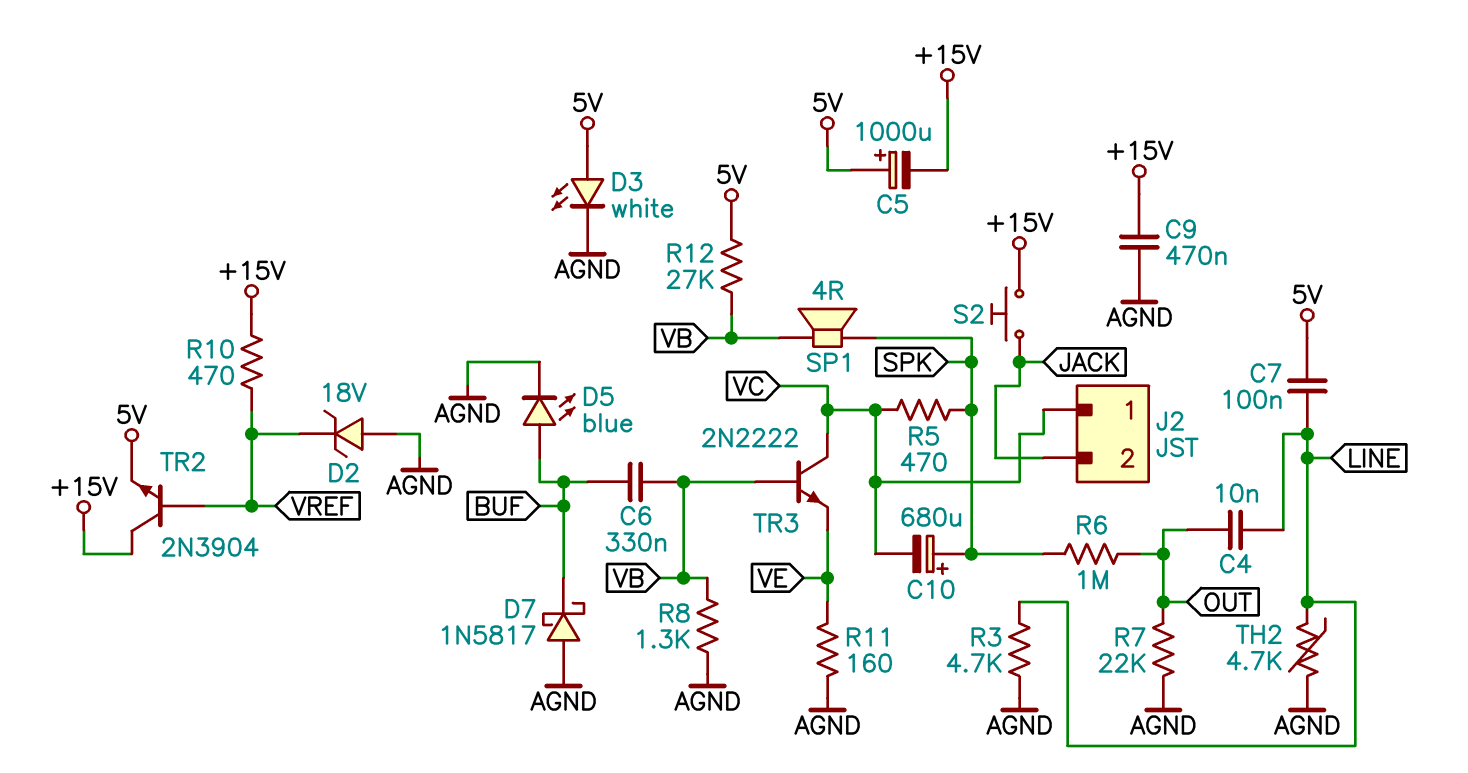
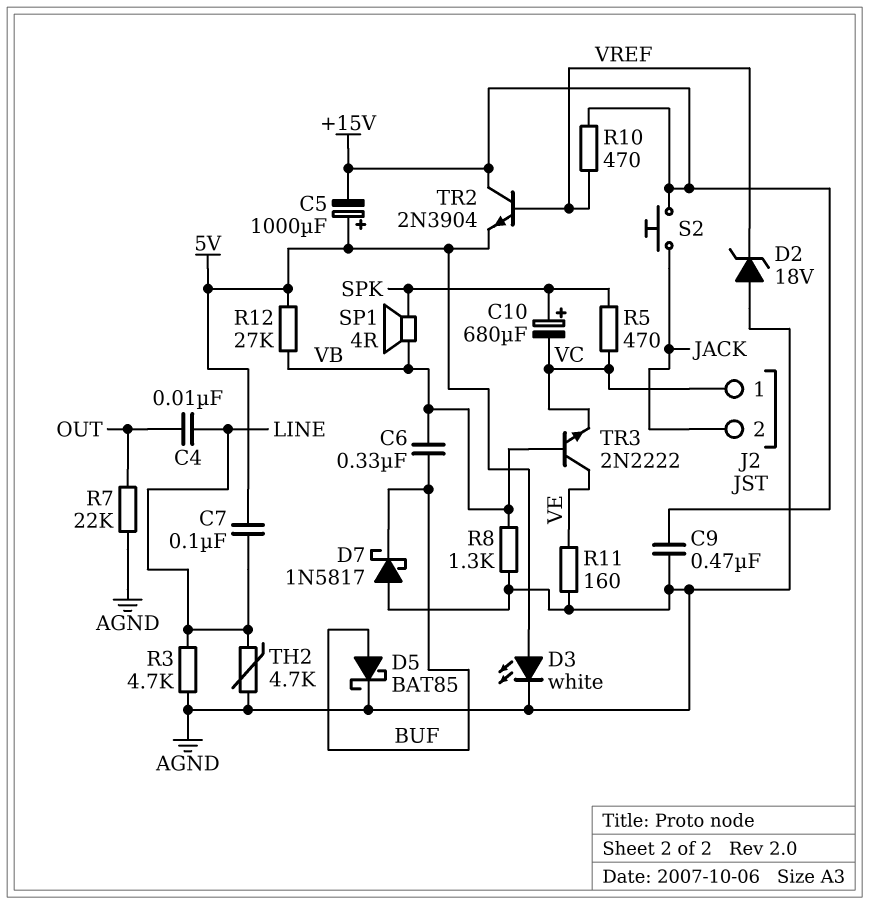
D5: LED blue (A BUF, K AGND) -> schottky BAT85 (A BUF, K AGND)
R6: 1M (OUT, SPK) -> none
TR3: NPN 2N2222 (B VB, C VC, E VE) -> NPN 2N2222 (B VB, C VE, E VC)

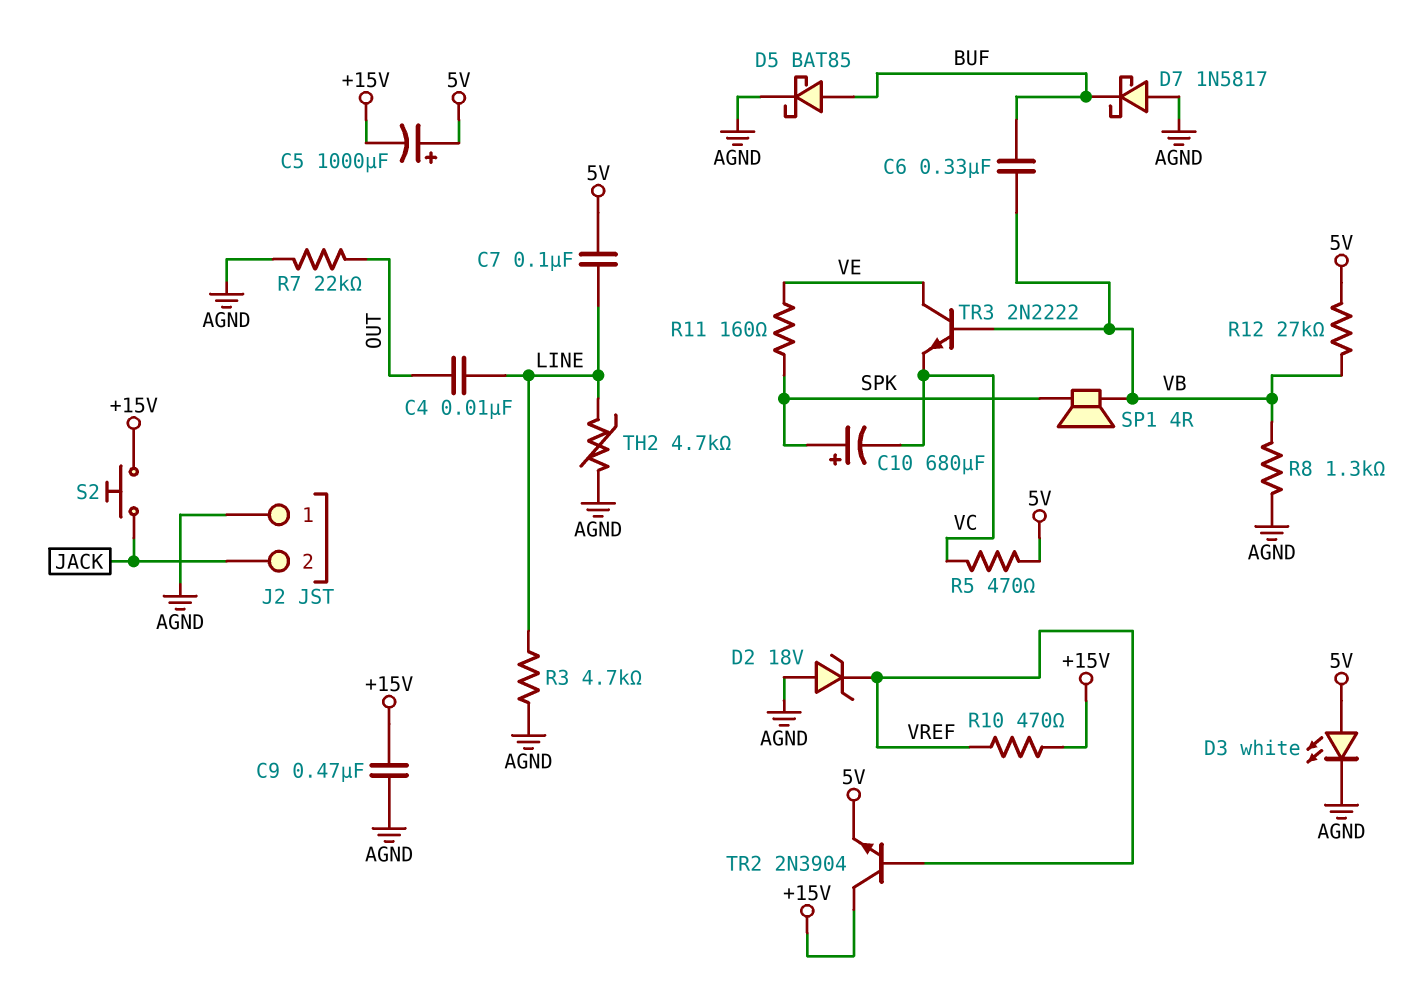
J2 pin 1: VC -> AGND
R5: 470 (SPK, VC) -> 470 (5V, VC)
R11: 160 (AGND, VE) -> 160 (SPK, VE)

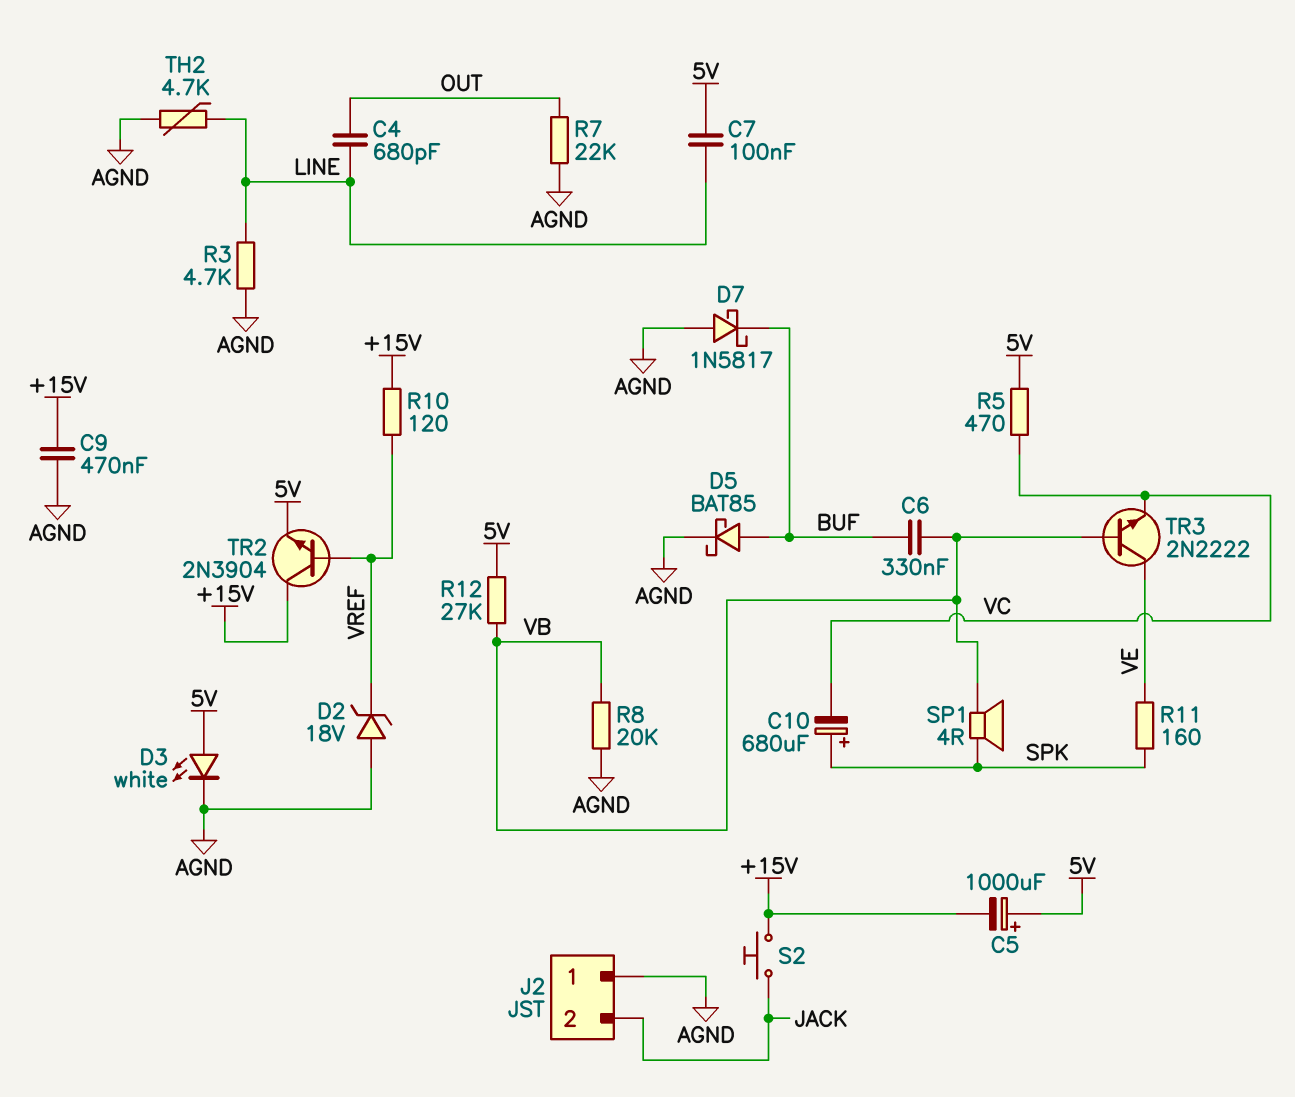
C4: 10nF (LINE, OUT) -> 680pF (LINE, OUT)
R8: 1.3k (AGND, VB) -> 20k (AGND, VB)
R10: 470 (+15V, VREF) -> 120 (+15V, VREF)

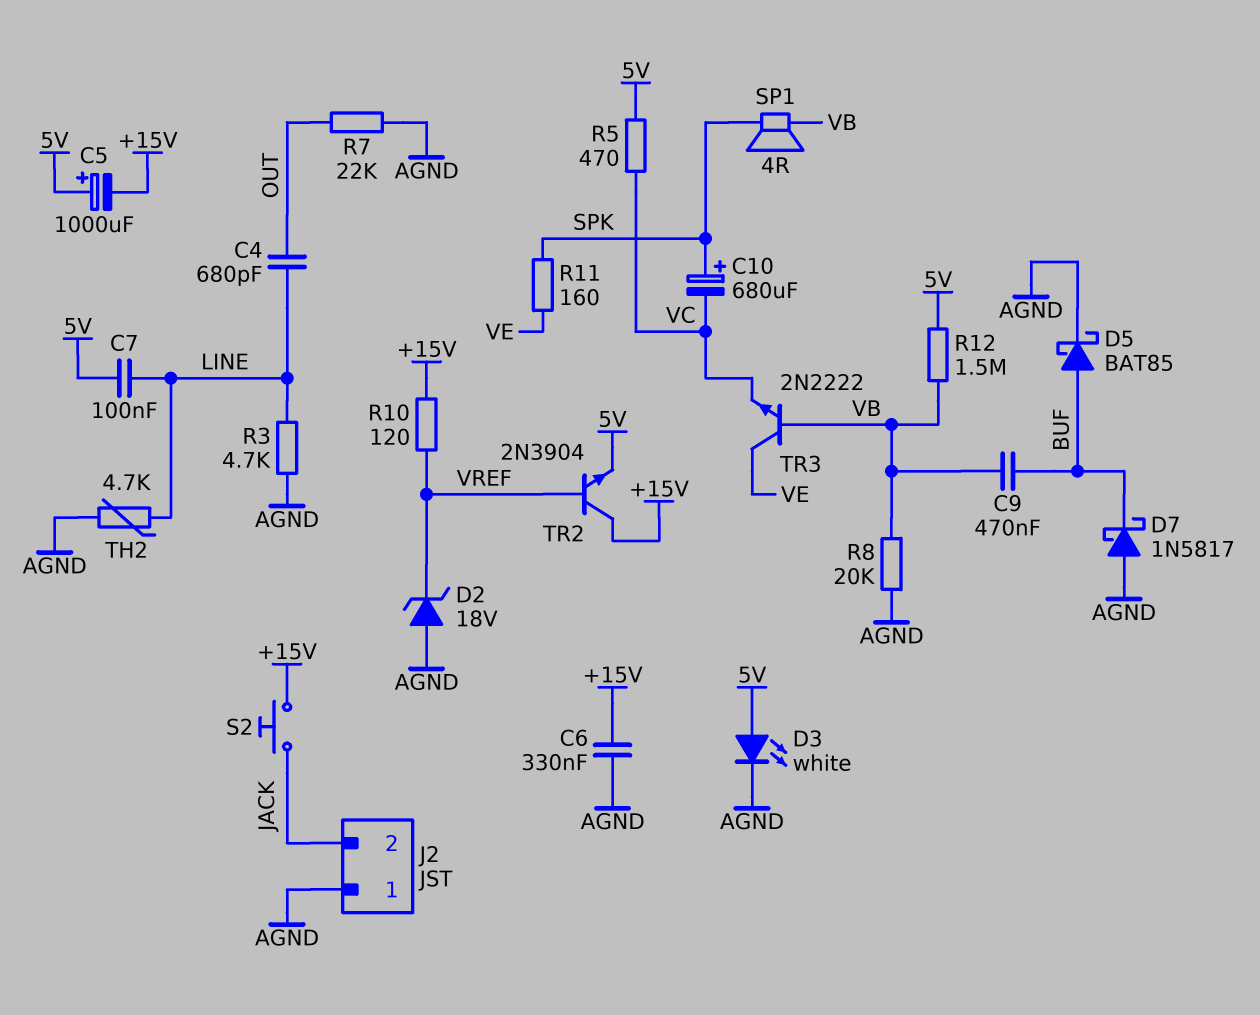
C6: 330nF (BUF, VB) -> 330nF (+15V, AGND)
C9: 470nF (+15V, AGND) -> 470nF (BUF, VB)
R12: 27k (5V, VB) -> 1.5M (5V, VB)

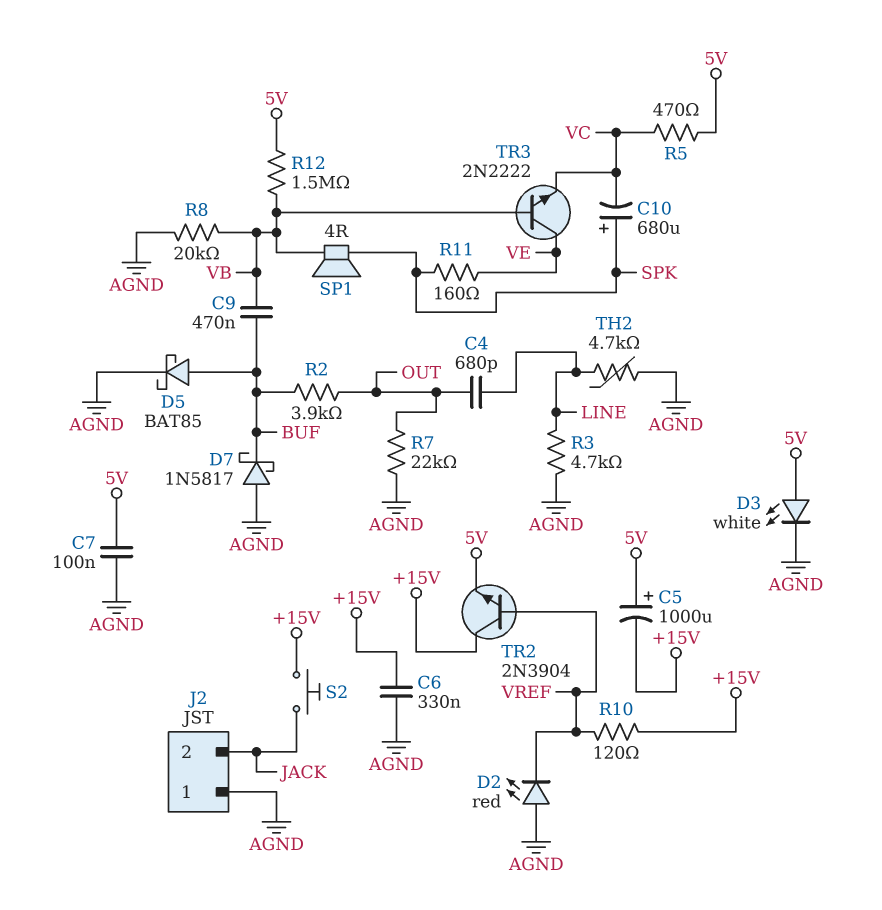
C7: 100nF (5V, LINE) -> 100nF (5V, AGND)
D2: zener 18V (A AGND, K VREF) -> LED red (A AGND, K VREF)
R2: none -> 3.9k (BUF, OUT)

